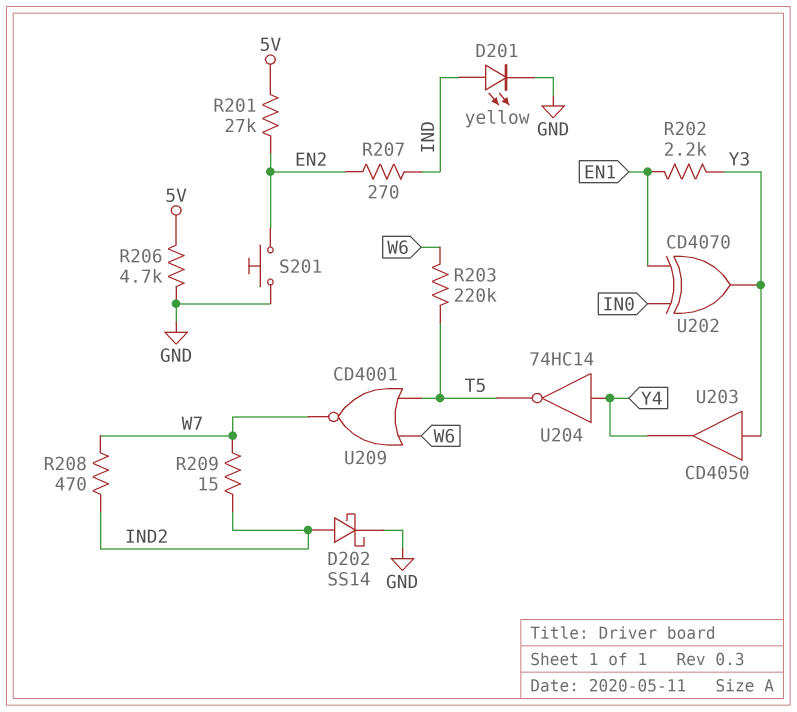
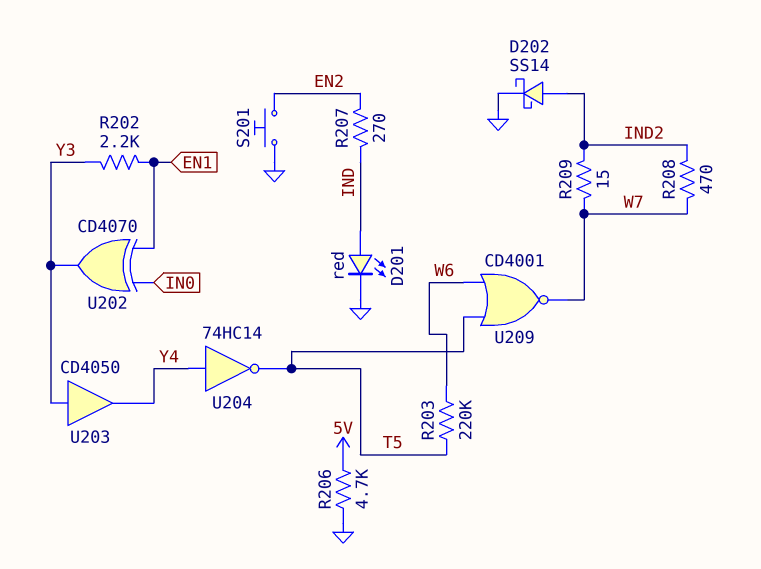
D201: LED yellow (A IND, K GND) -> LED red (A IND, K GND)
R201: 27k (5V, EN2) -> none

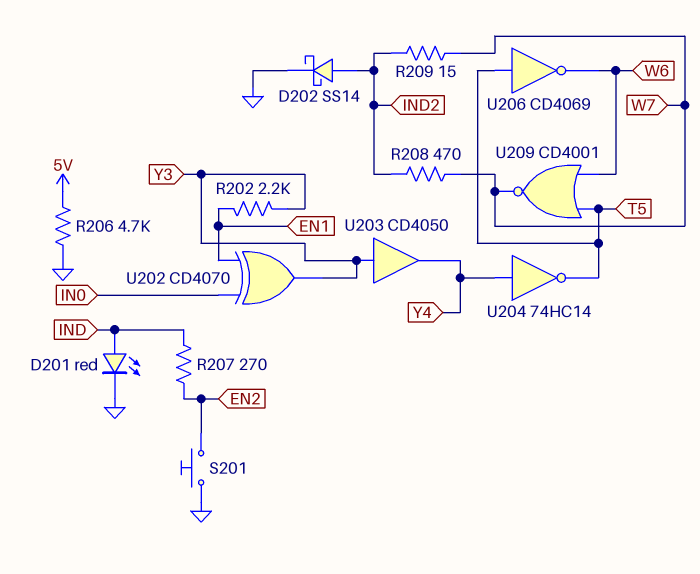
R203: 220k (T5, W6) -> none
U206: none -> NOT CD4069 (in T5, out W6)

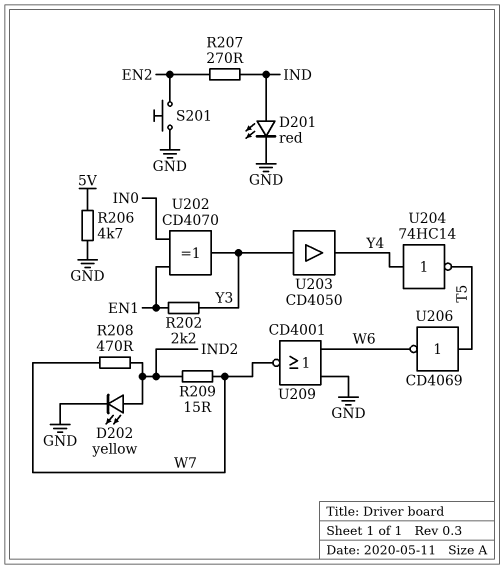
D202: schottky SS14 (A IND2, K GND) -> LED yellow (A IND2, K GND)
U209: NOR CD4001 (in T5, in W6, out W7) -> NOR CD4001 (in GND, in W6, out W7)

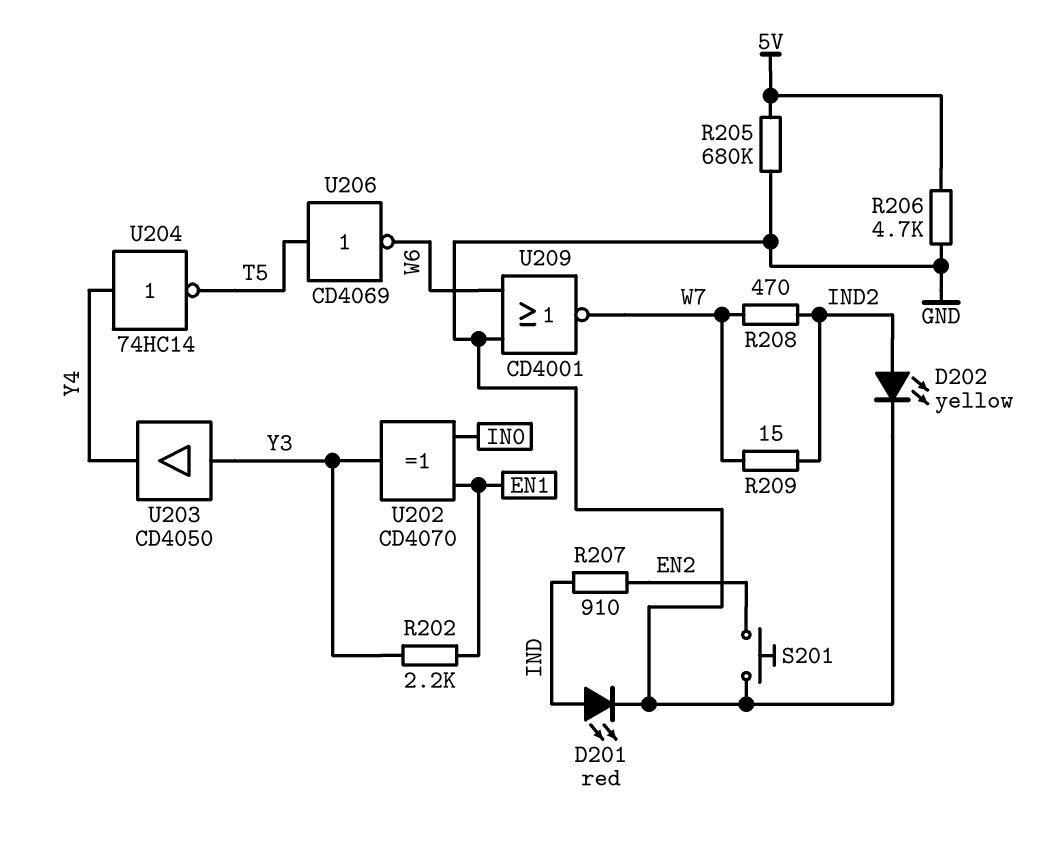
R205: none -> 680k (5V, GND)
R207: 270 (EN2, IND) -> 910 (EN2, IND)

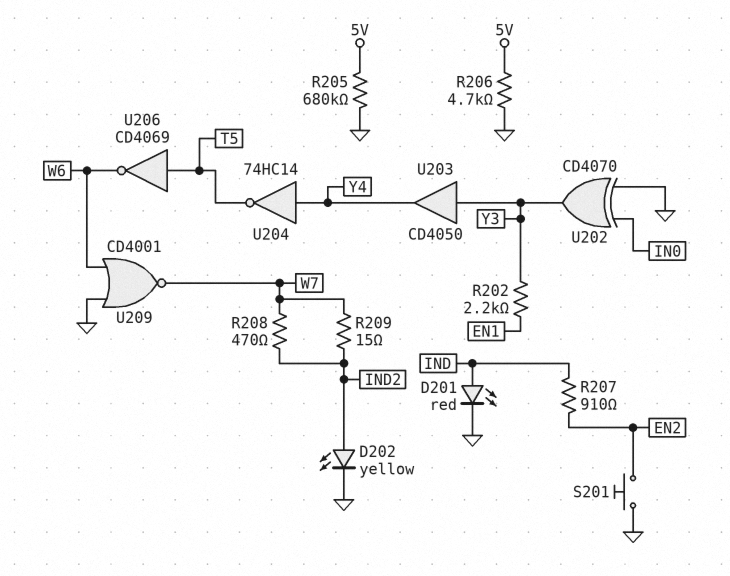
U202: XOR CD4070 (in EN1, in IN0, out Y3) -> XOR CD4070 (in GND, in IN0, out Y3)

